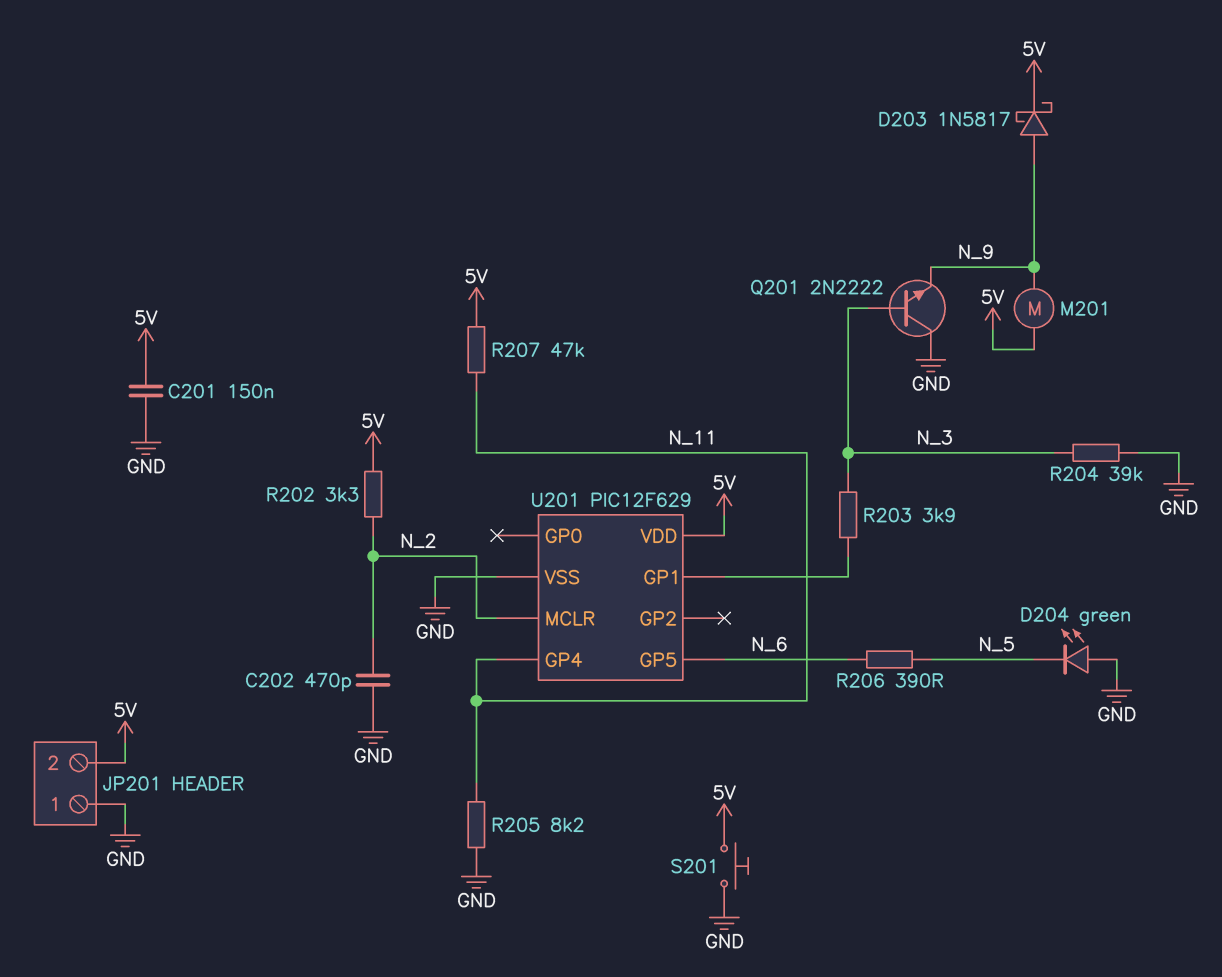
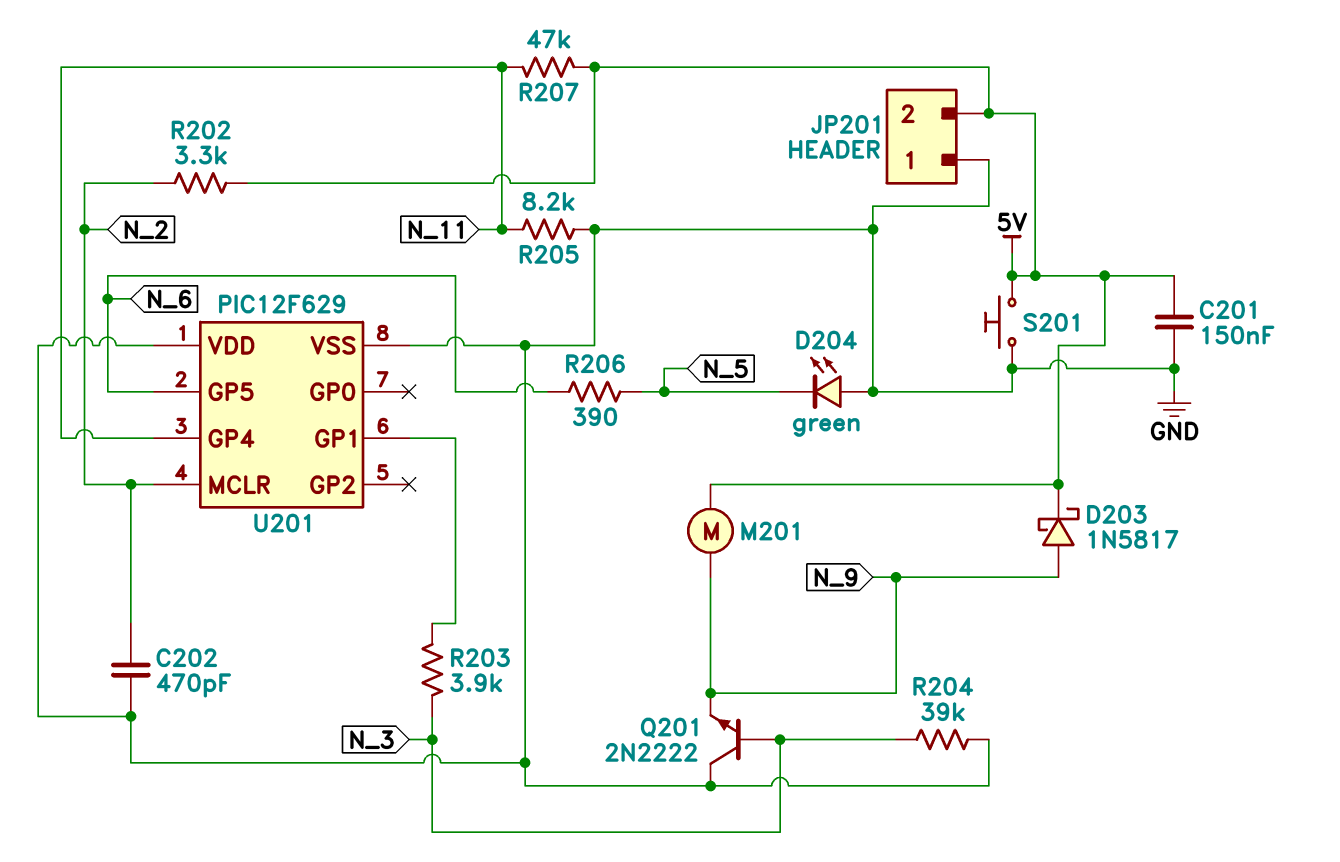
U201 pin VDD: 5V -> GND

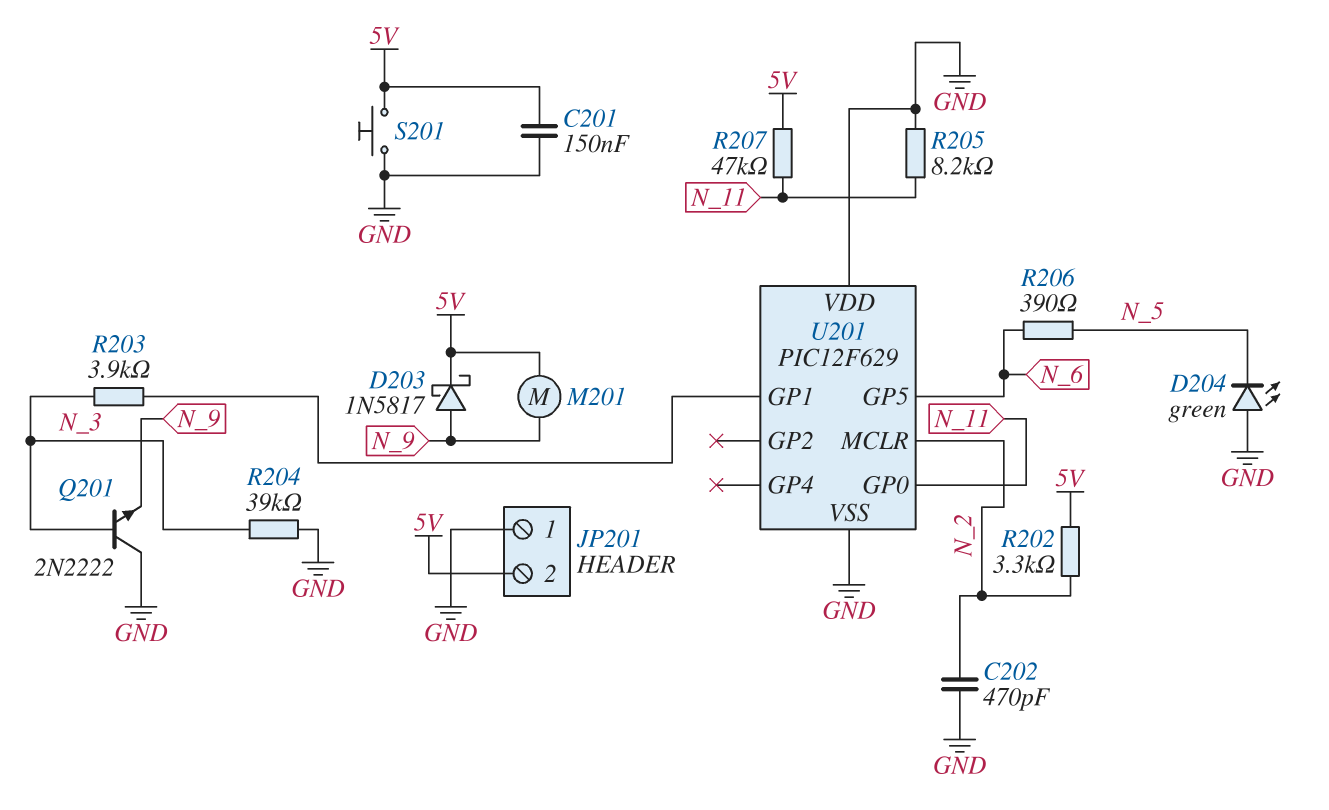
U201 pin GP0: none -> N_11
U201 pin GP4: N_11 -> none

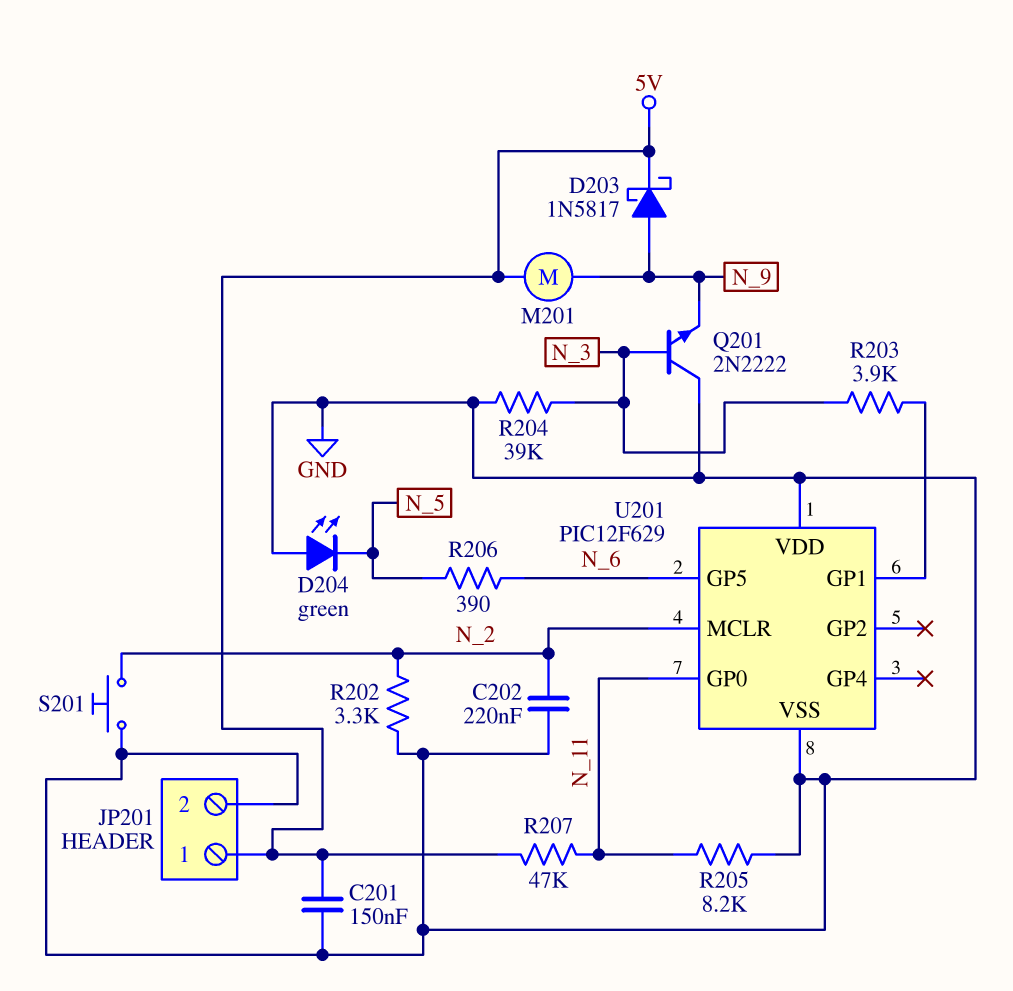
C202: 470pF (GND, N_2) -> 220nF (GND, N_2)
JP201 pin 1: GND -> 5V
JP201 pin 2: 5V -> GND
R202: 3.3k (5V, N_2) -> 3.3k (GND, N_2)
S201: button (5V, GND) -> button (GND, N_2)

